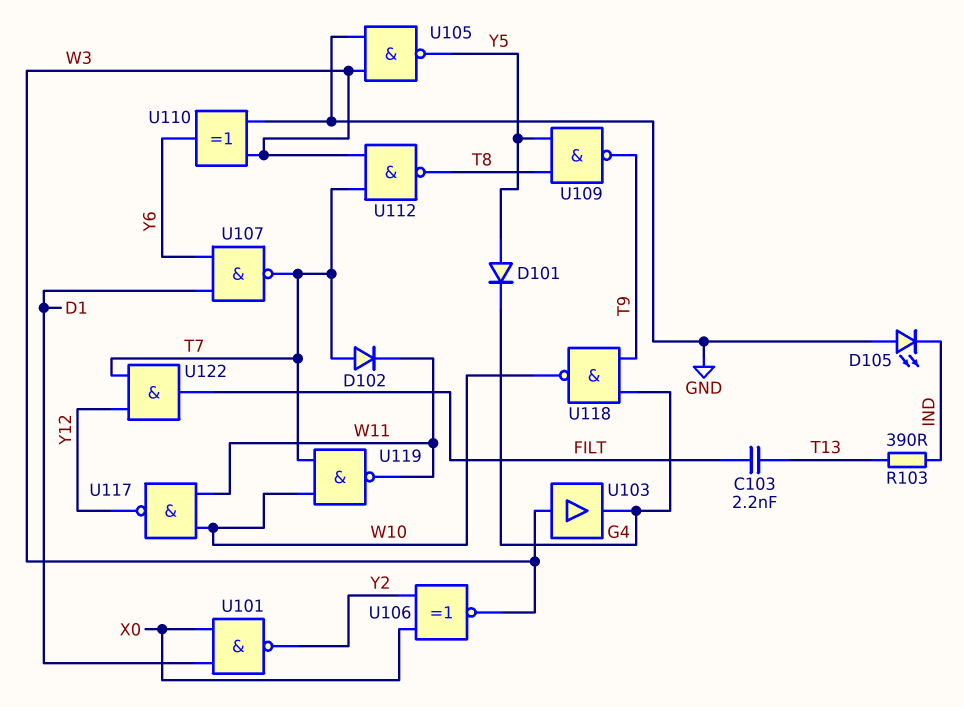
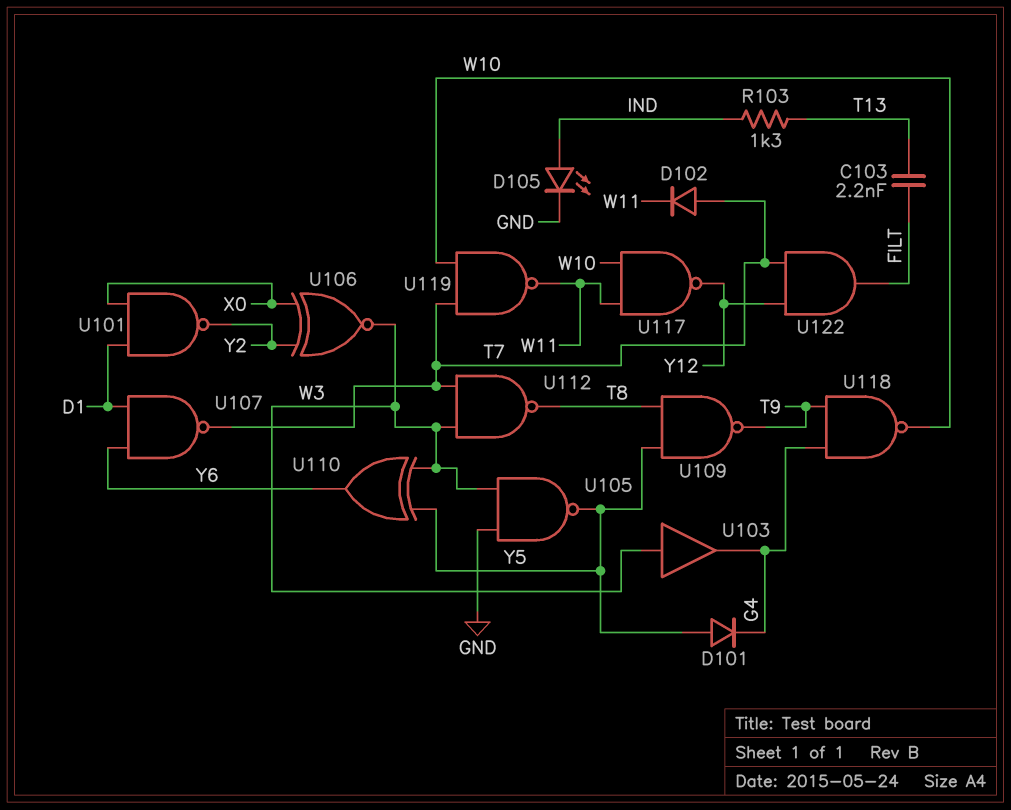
D105: LED (A GND, K IND) -> LED (A IND, K GND)
R103: 390 (IND, T13) -> 1.3k (IND, T13)
U110: XOR (in GND, in W3, out Y6) -> XOR (in W3, in Y5, out Y6)

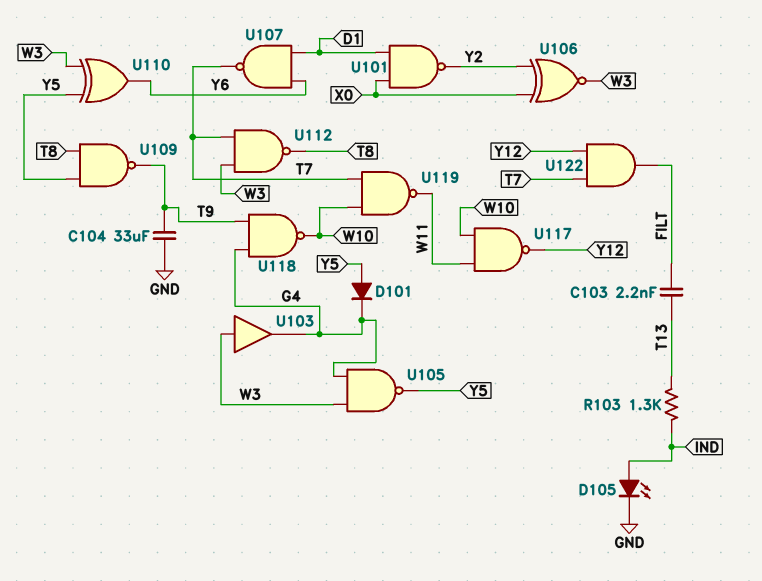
C104: none -> 33uF (GND, T9)
D102: diode (A T7, K W11) -> none
U105: NAND (in GND, in W3, out Y5) -> NAND (in G4, in W3, out Y5)

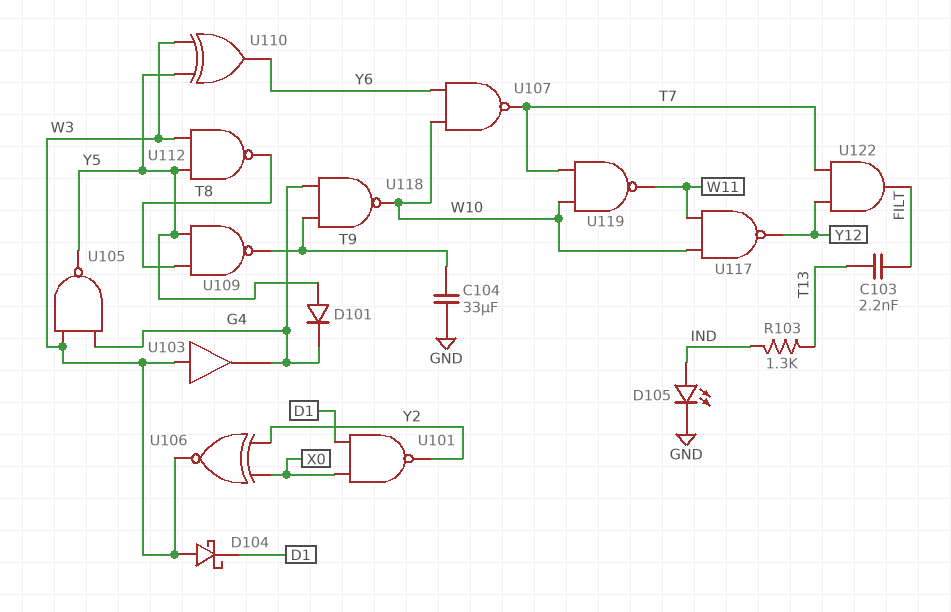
D104: none -> schottky (A W3, K D1)
U107: NAND (in D1, in Y6, out T7) -> NAND (in W10, in Y6, out T7)
U112: NAND (in T7, in W3, out T8) -> NAND (in W3, in Y5, out T8)

